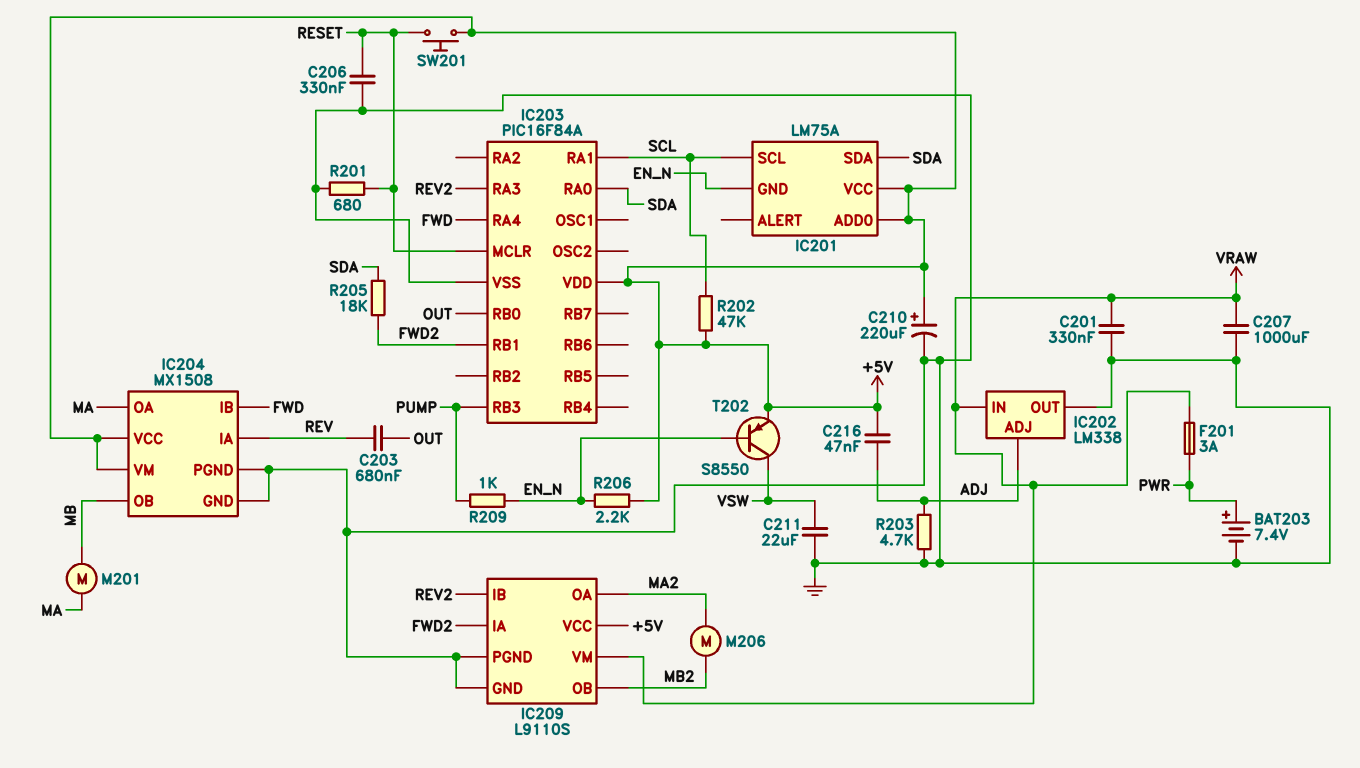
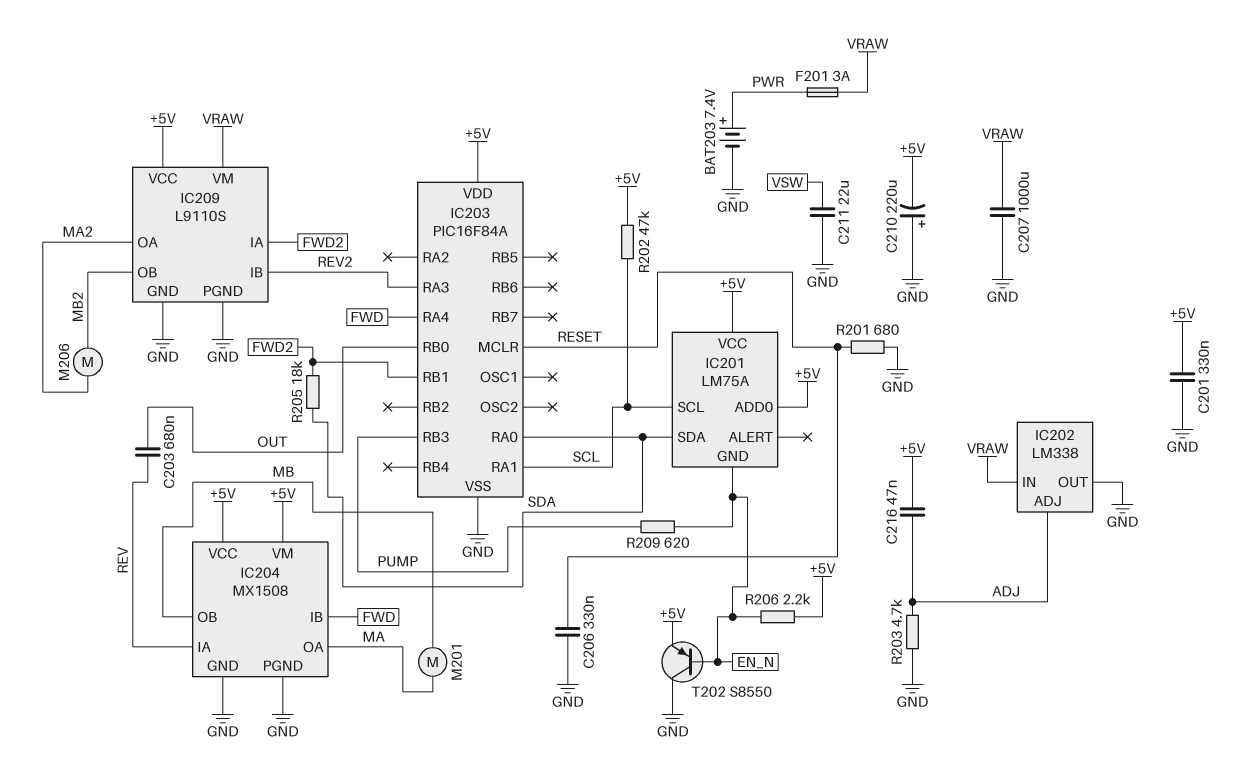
C201: 330nF (GND, VRAW) -> 330nF (+5V, GND)
C210: 220uF (plus +5V, minus GND) -> 220uF (plus GND, minus +5V)
R209: 1k (EN_N, PUMP) -> 620 (EN_N, PUMP)
SW201: button (+5V, RESET) -> none
T202: PNP S8550 (B EN_N, C VSW, E +5V) -> PNP S8550 (B EN_N, C GND, E +5V)

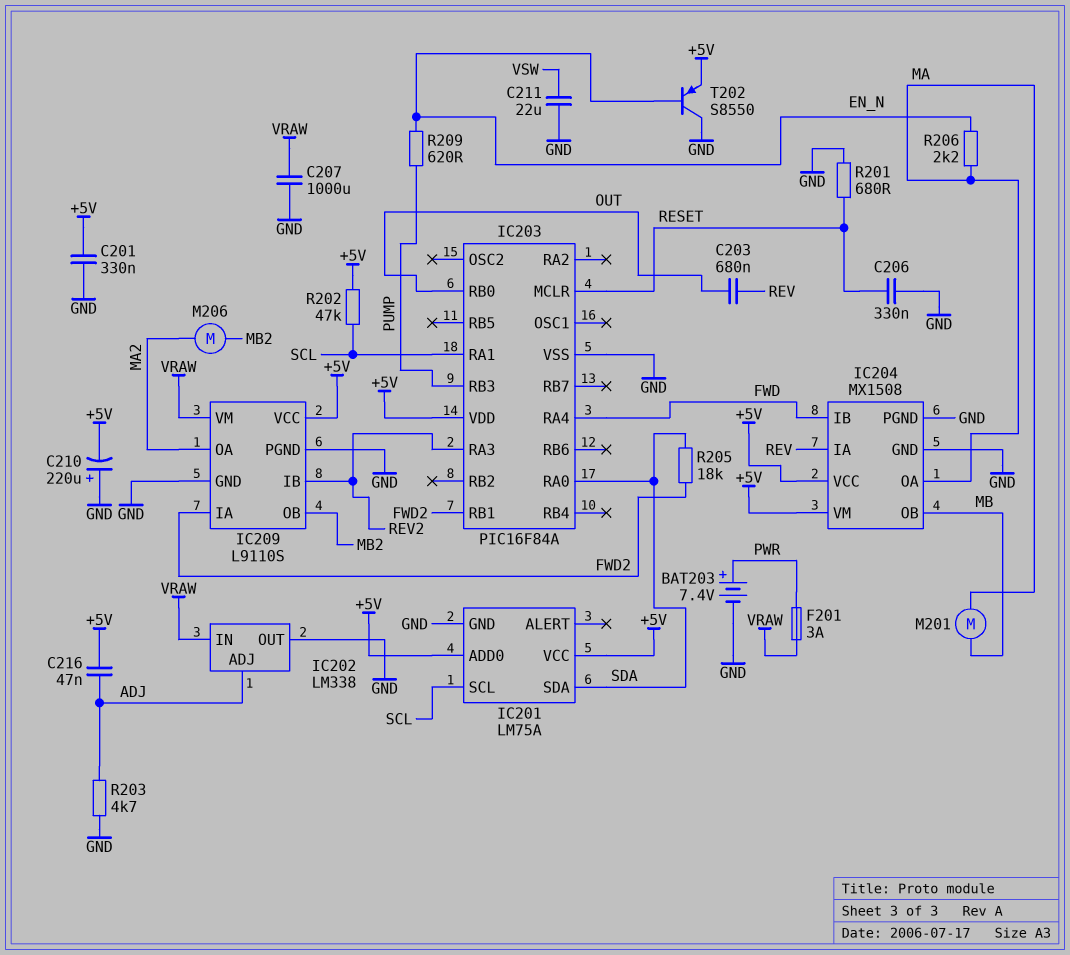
IC201 pin GND: EN_N -> GND
R206: 2.2k (+5V, EN_N) -> 2.2k (EN_N, MA)

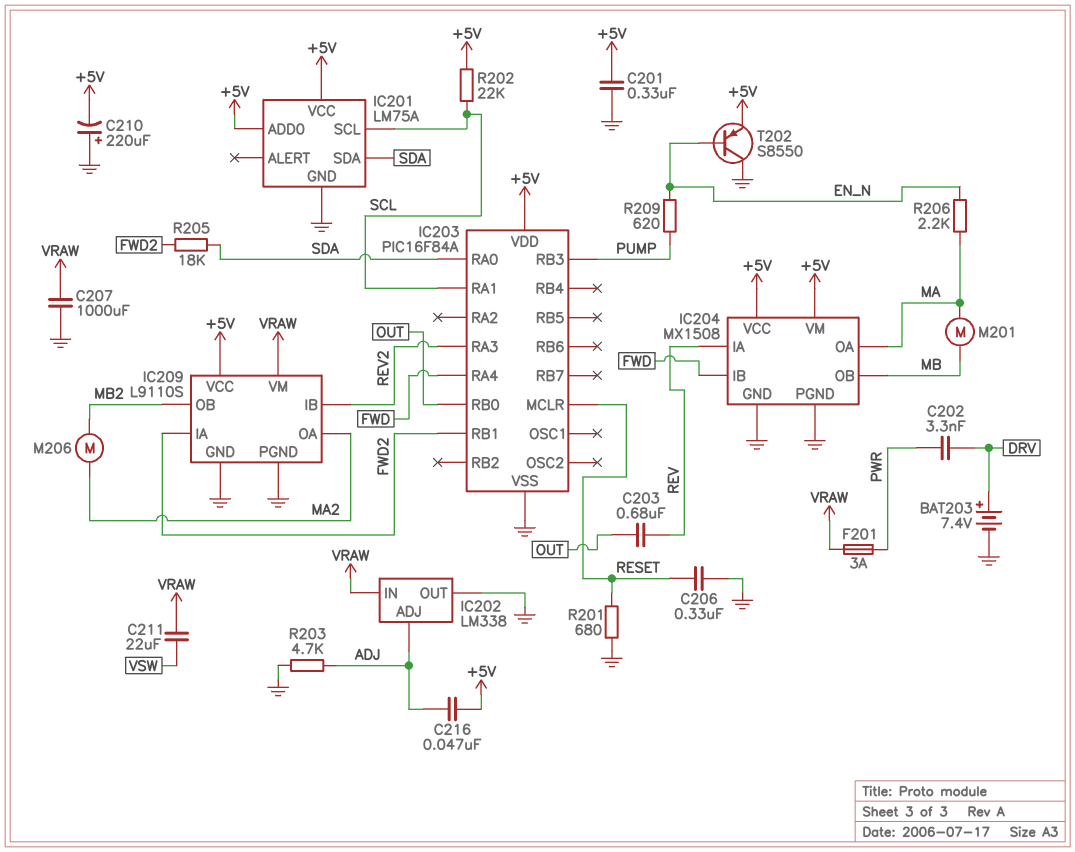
BAT203: 7.4V (plus PWR, minus GND) -> 7.4V (plus DRV, minus GND)
C202: none -> 3.3nF (DRV, PWR)
C211: 22uF (GND, VSW) -> 22uF (VRAW, VSW)
R202: 47k (+5V, SCL) -> 22k (+5V, SCL)

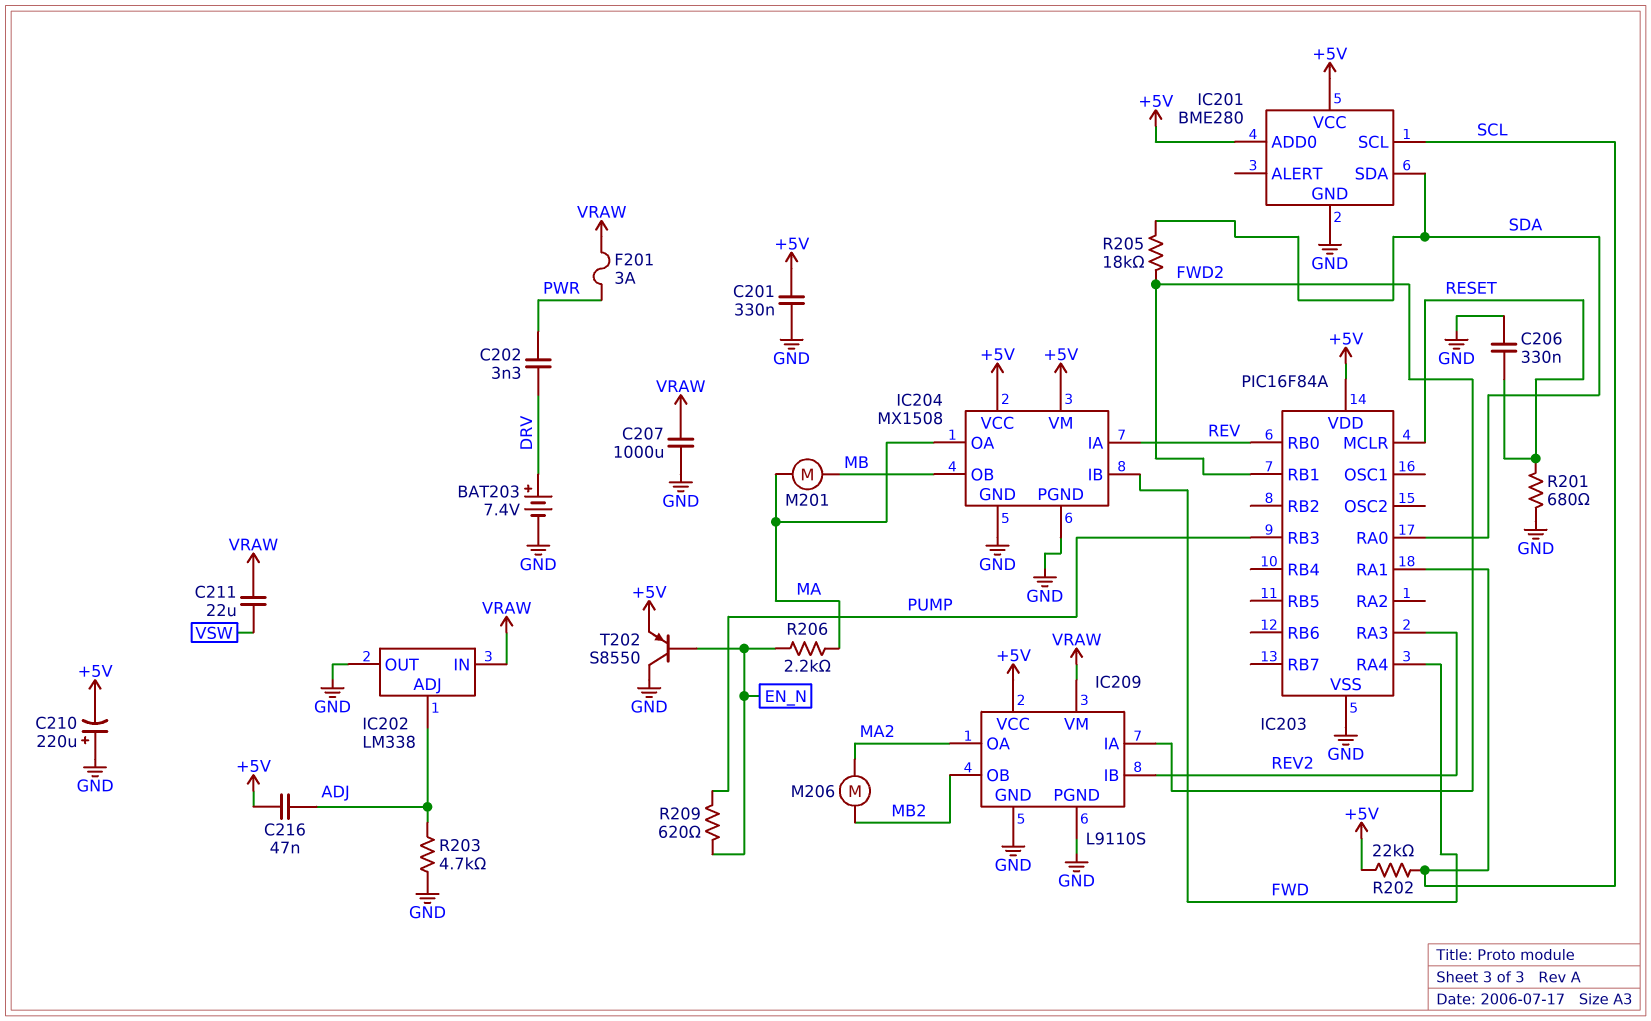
C203: 680nF (OUT, REV) -> none
IC201: LM75A -> BME280
IC203 pin RB0: OUT -> REV

